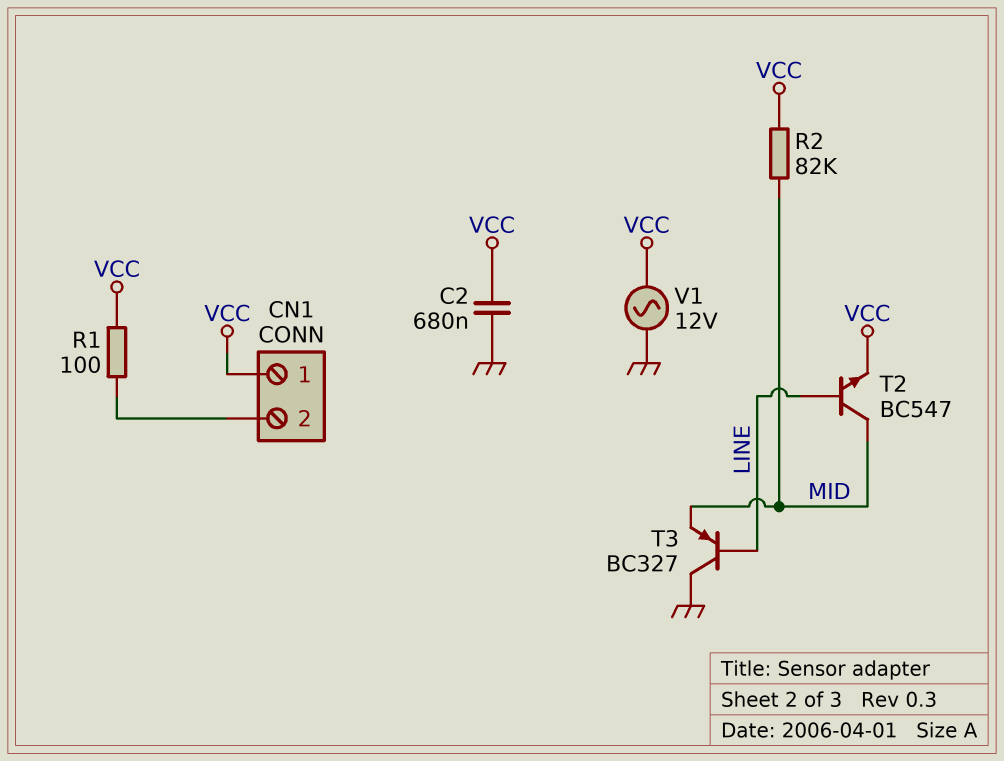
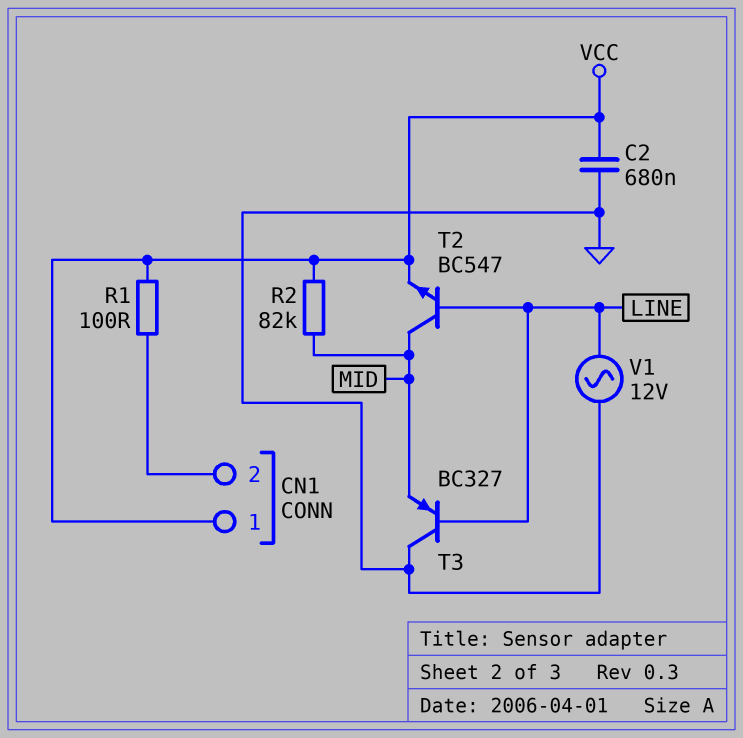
V1: AC 12V (GND, VCC) -> AC 12V (GND, LINE)

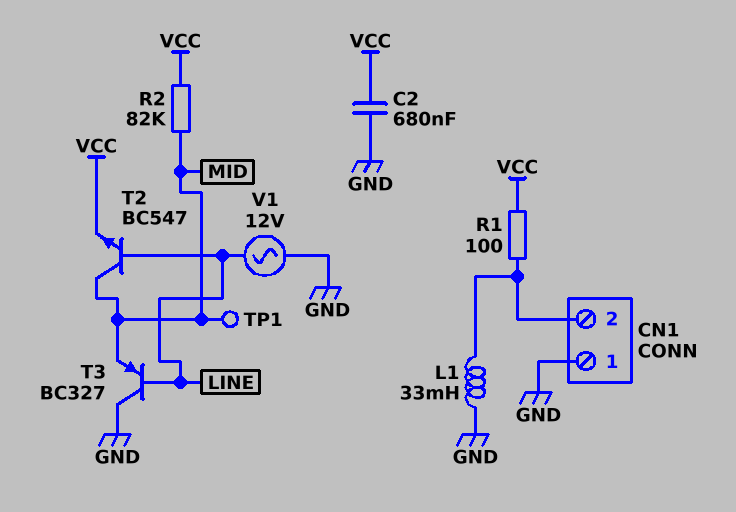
CN1 pin 1: VCC -> GND
L1: none -> 33mH (CN1/2, GND)
TP1: none -> test point (MID)

